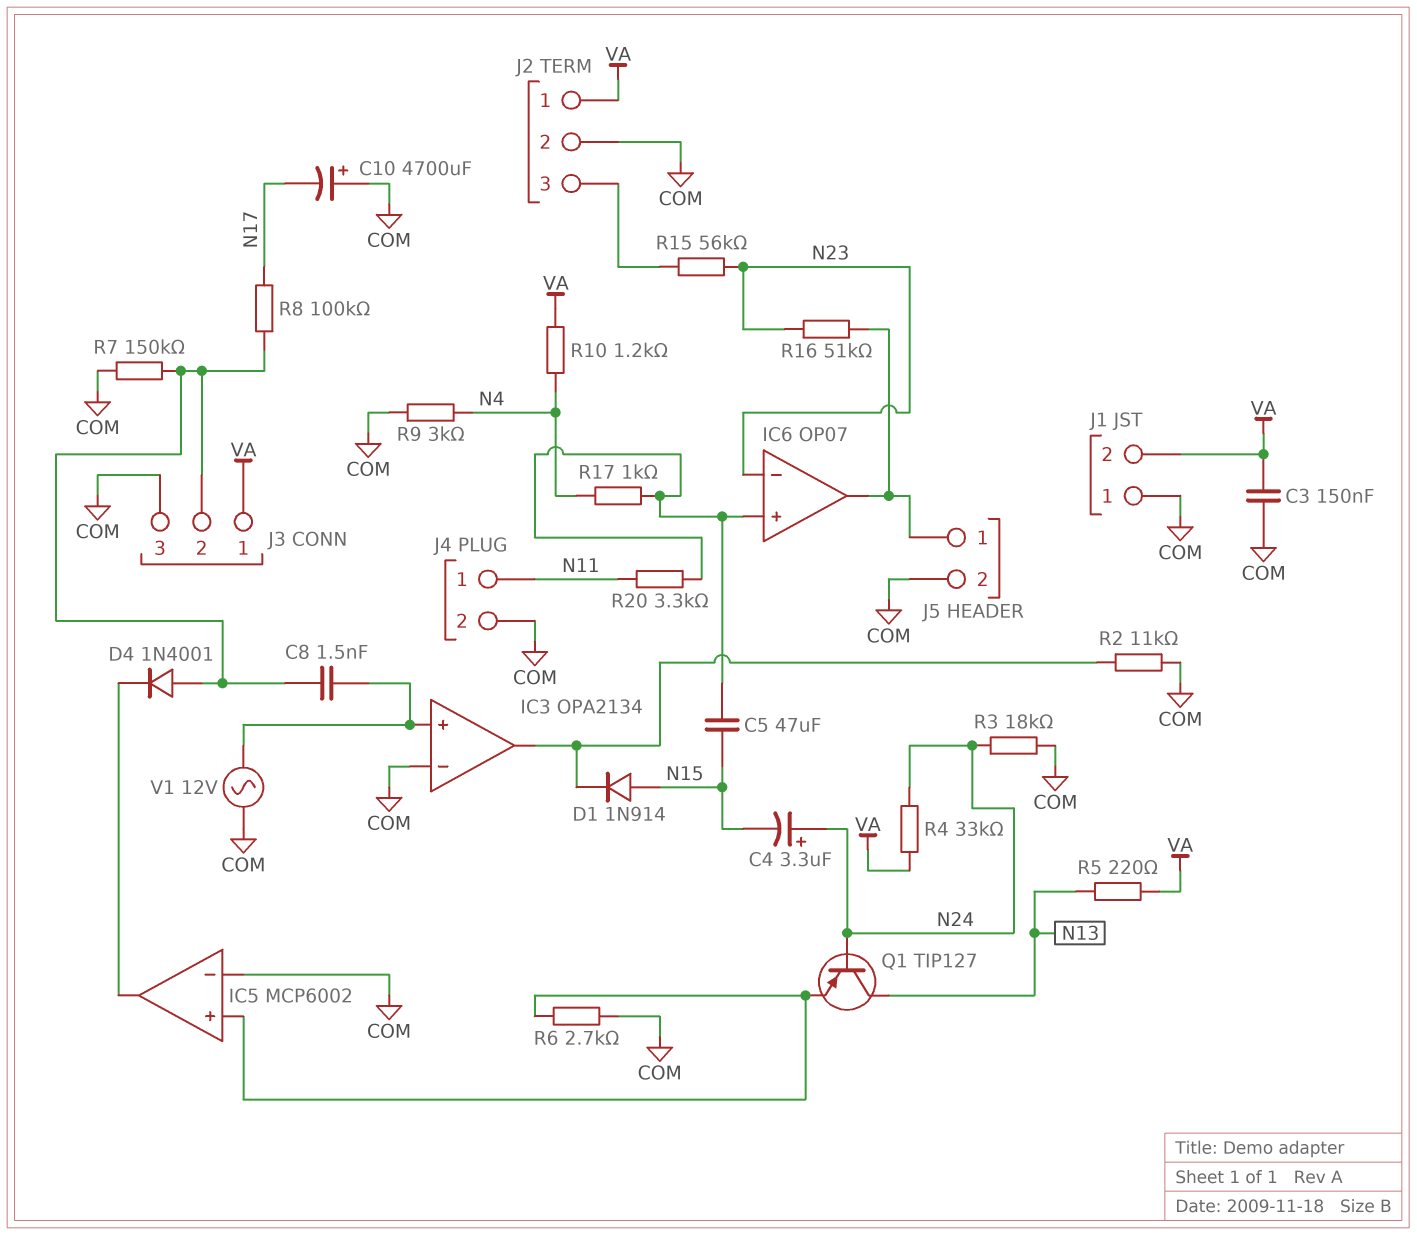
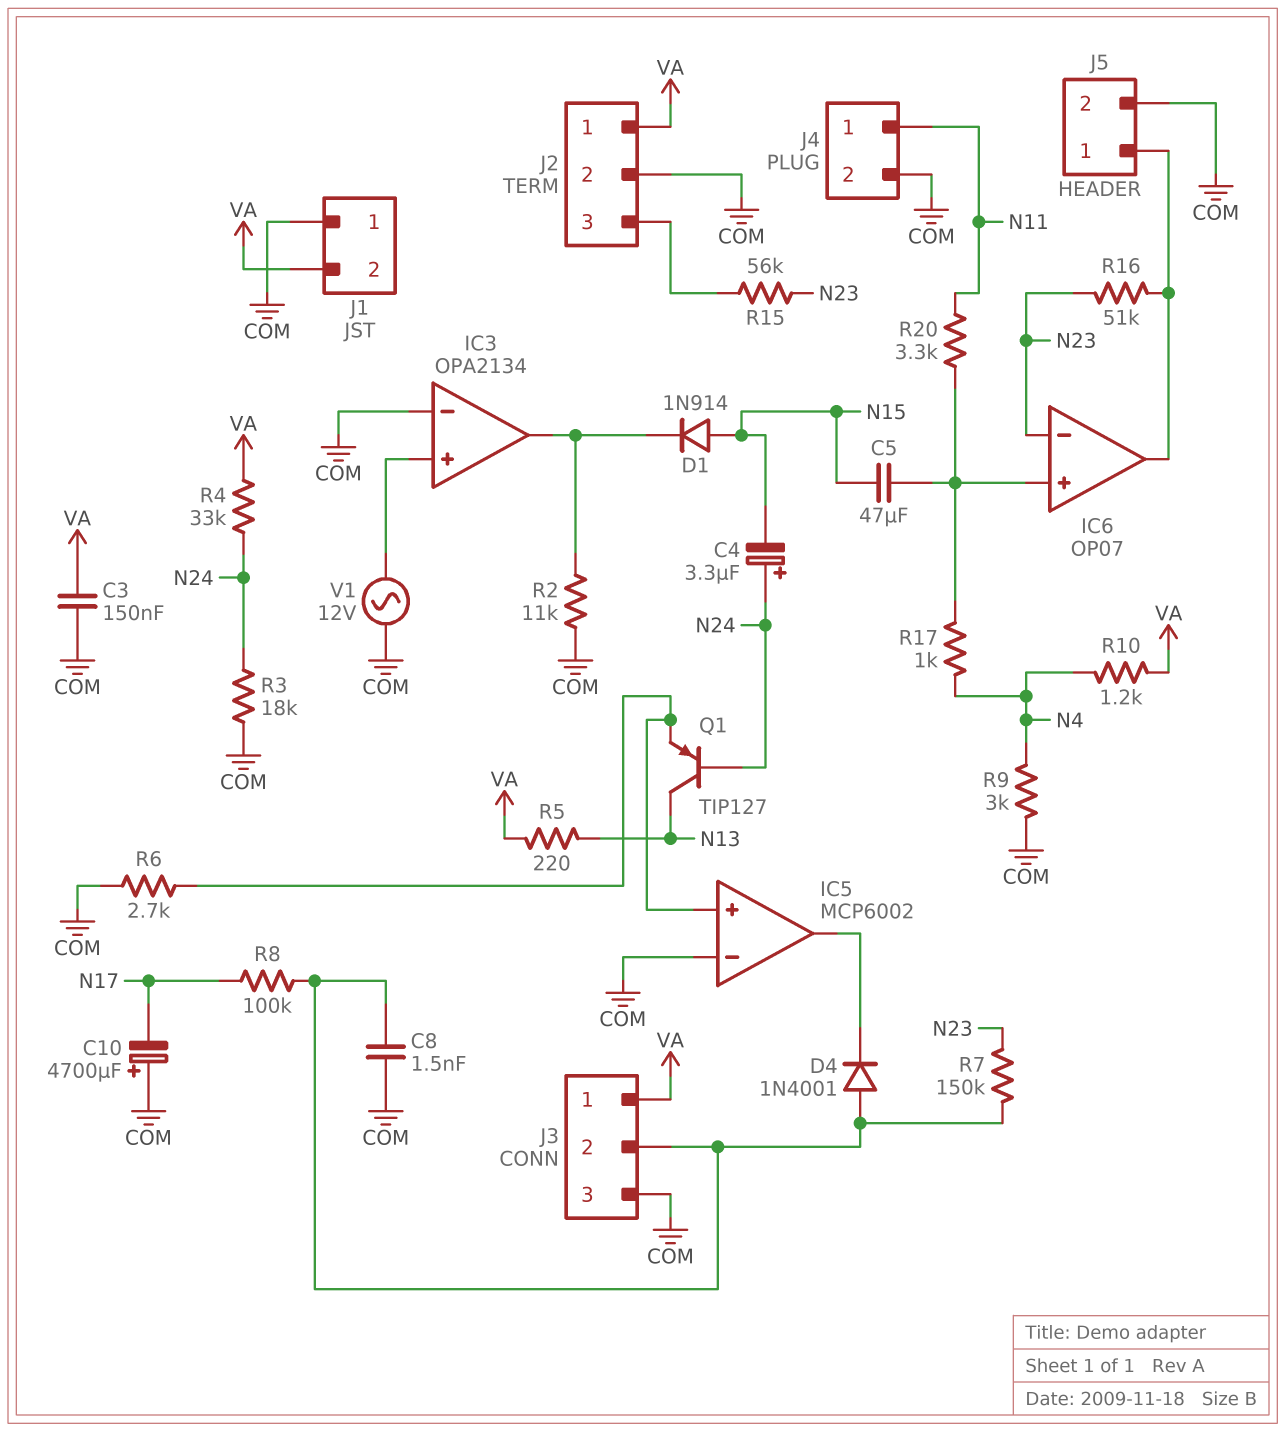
C8: 1.5nF (IC3/in+, J3/2) -> 1.5nF (COM, J3/2)
R7: 150k (COM, J3/2) -> 150k (J3/2, N23)

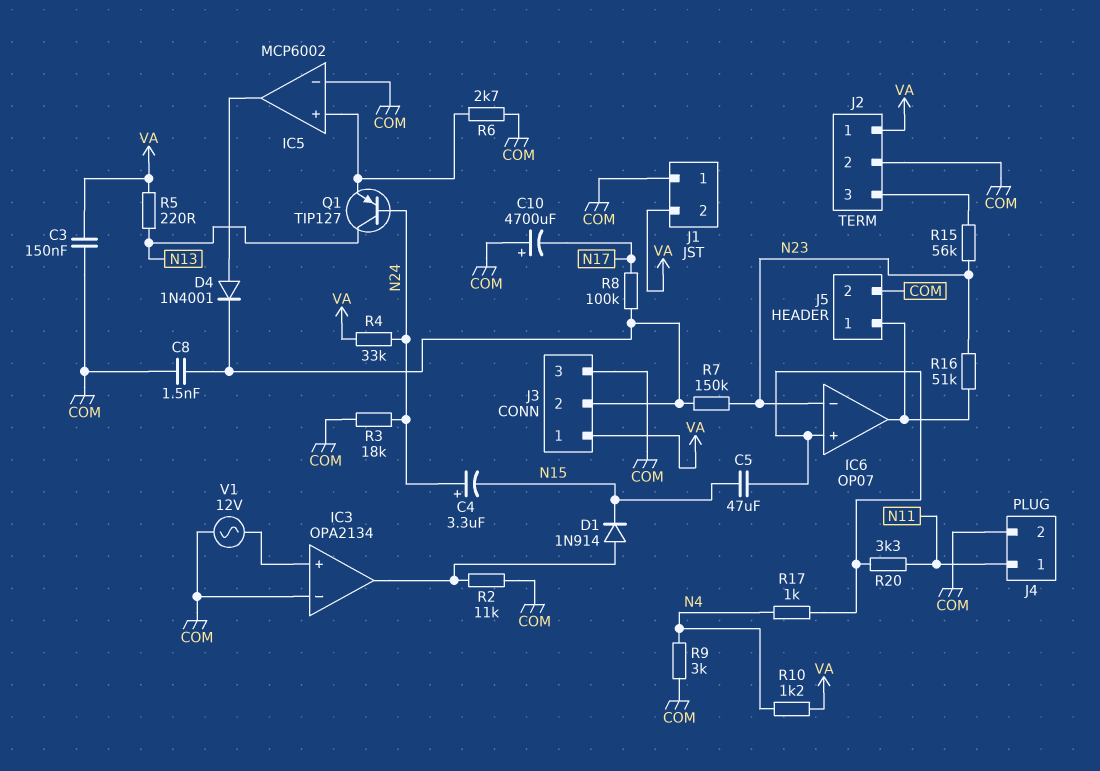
D1: diode 1N914 (A N15, K IC3/out) -> diode 1N914 (A IC3/out, K N15)
D4: diode 1N4001 (A J3/2, K IC5/out) -> diode 1N4001 (A IC5/out, K J3/2)

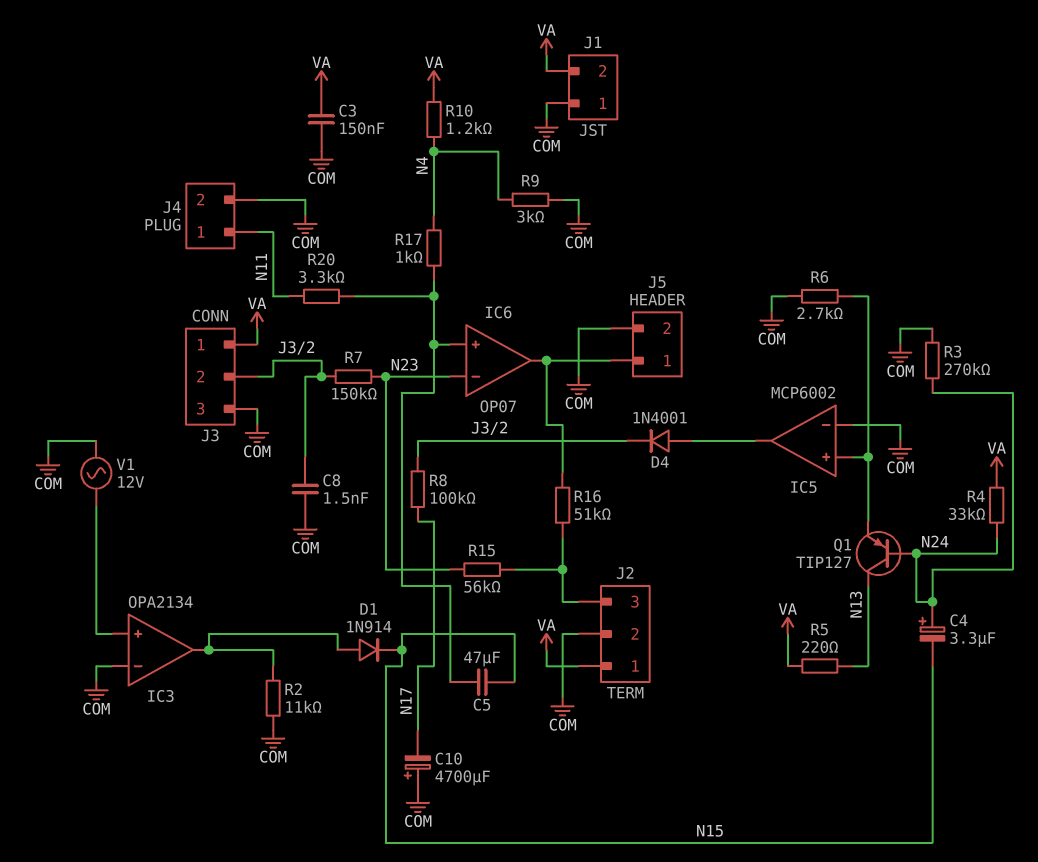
R3: 18k (COM, N24) -> 270k (COM, N24)
R16: 51k (IC6/out, N23) -> 51k (IC6/out, J2/3)

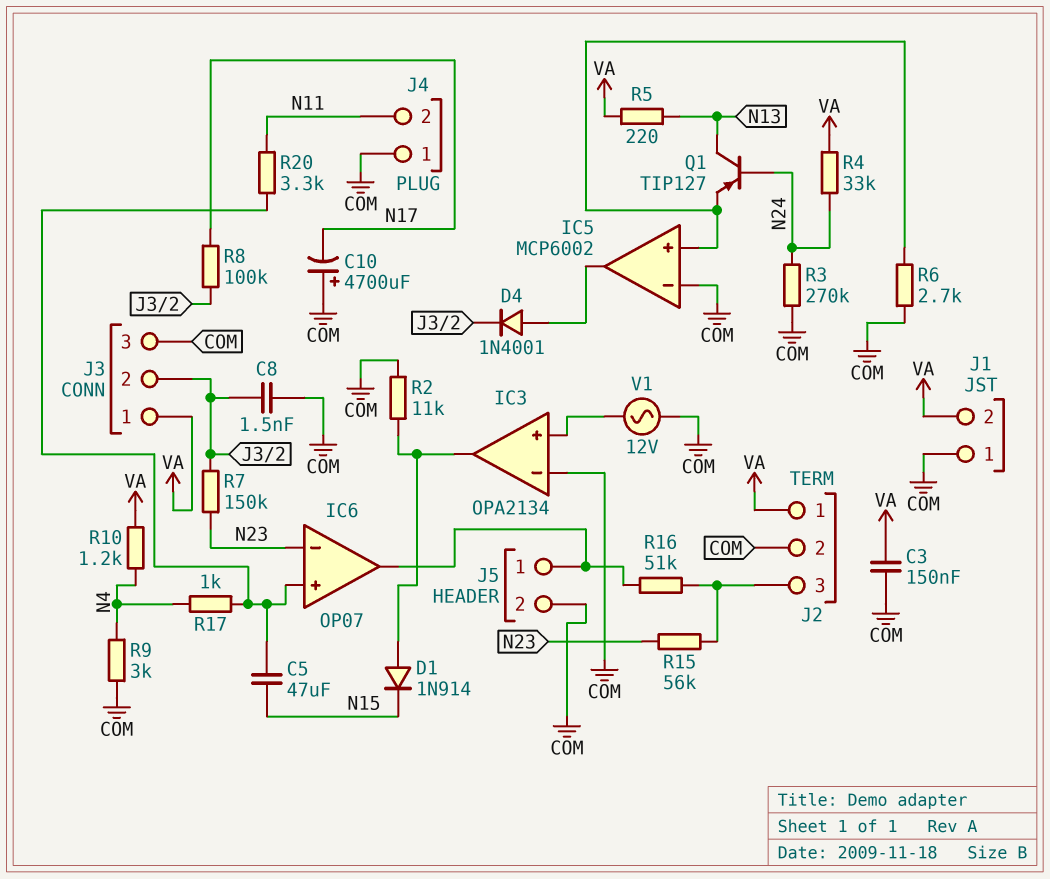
C4: 3.3uF (plus N24, minus N15) -> none
J4 pin 1: N11 -> COM
J4 pin 2: COM -> N11

